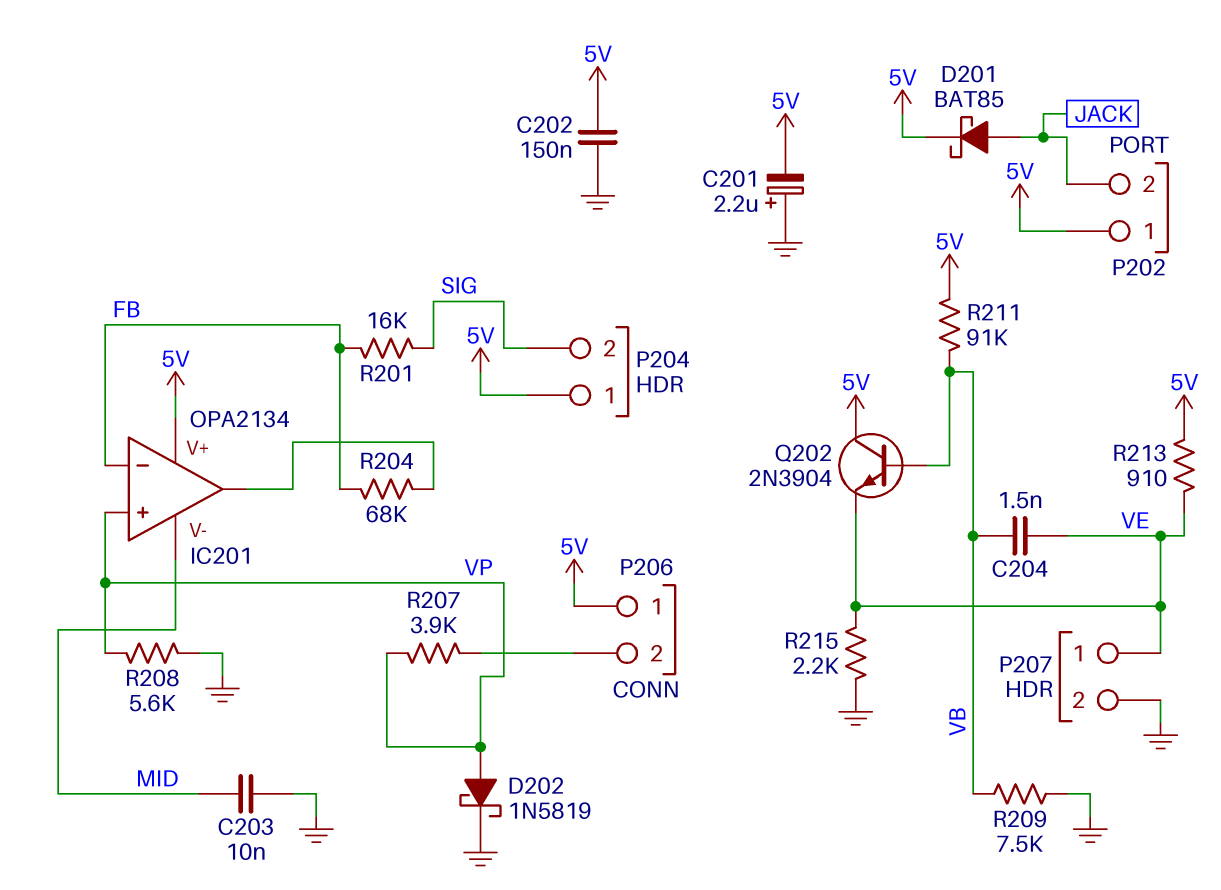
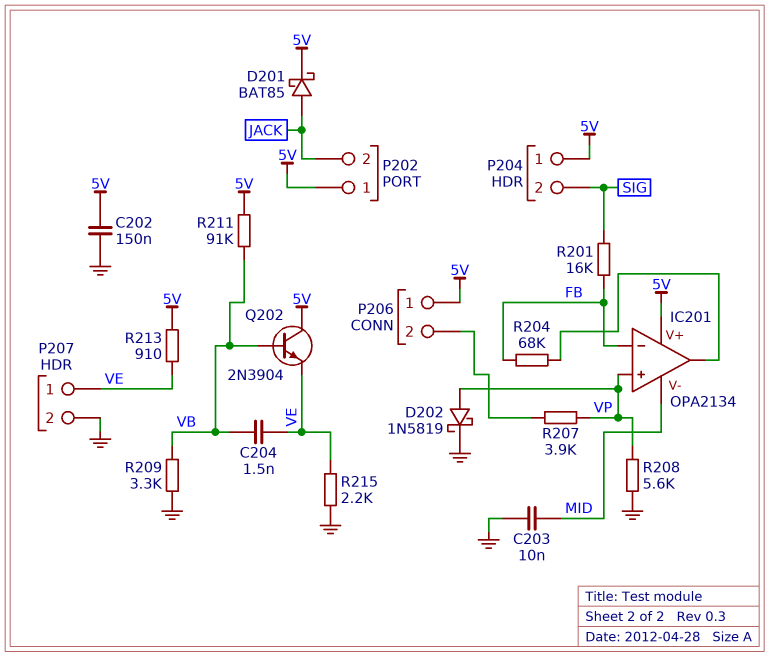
C201: 2.2uF (plus GND, minus 5V) -> none
R209: 7.5k (GND, VB) -> 3.3k (GND, VB)

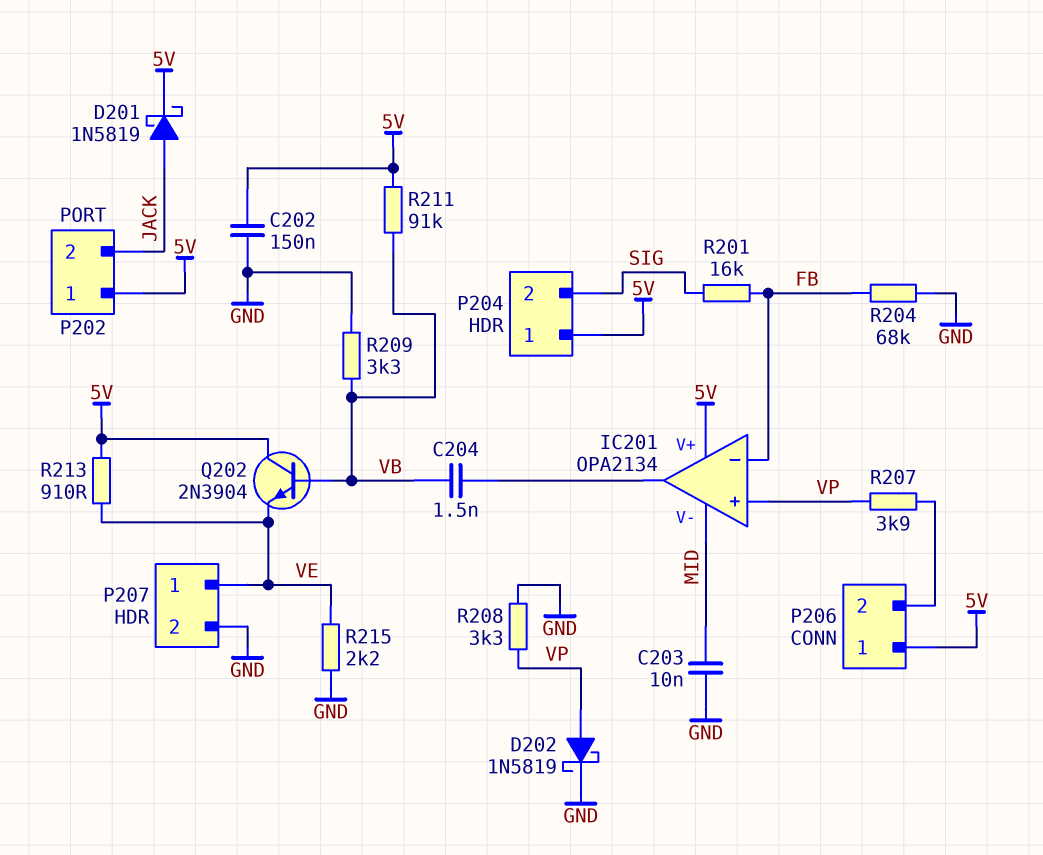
C204: 1.5nF (VB, VE) -> 1.5nF (IC201/out, VB)
D201: schottky BAT85 (A JACK, K 5V) -> schottky 1N5819 (A JACK, K 5V)
R204: 68k (FB, IC201/out) -> 68k (FB, GND)
R208: 5.6k (GND, VP) -> 3.3k (GND, VP)

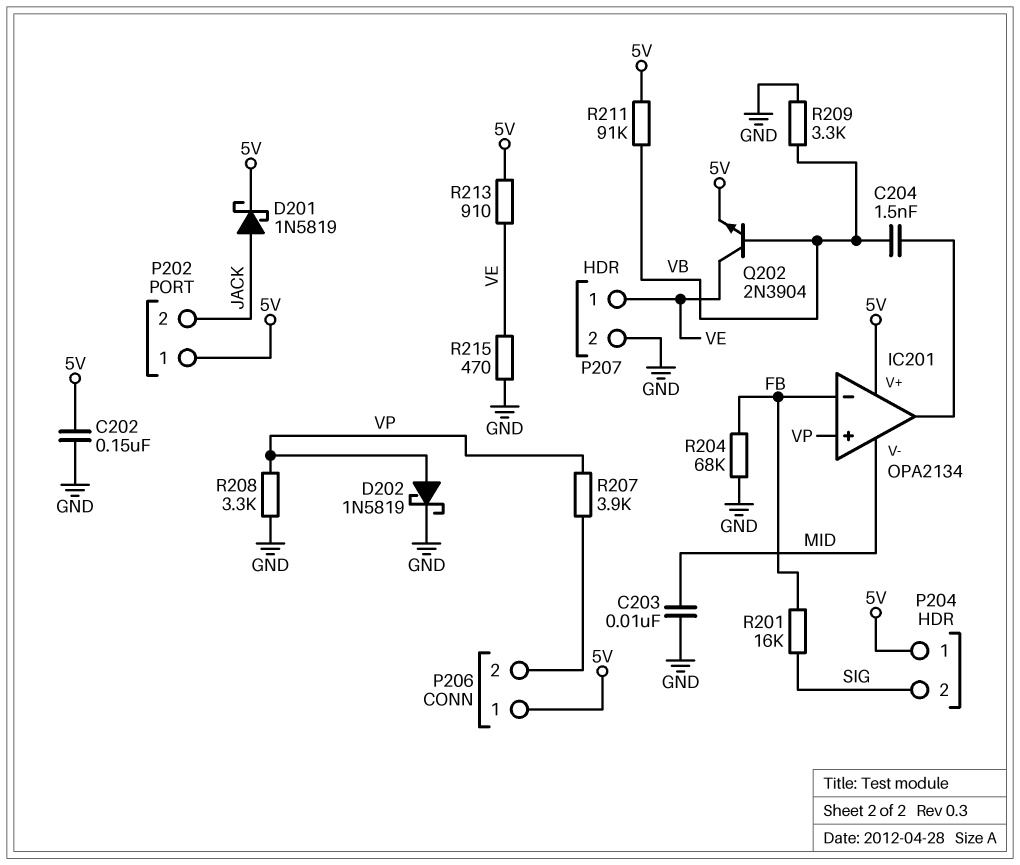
Q202: NPN 2N3904 (B VB, C 5V, E VE) -> NPN 2N3904 (B VB, C VE, E 5V)
R215: 2.2k (GND, VE) -> 470 (GND, VE)

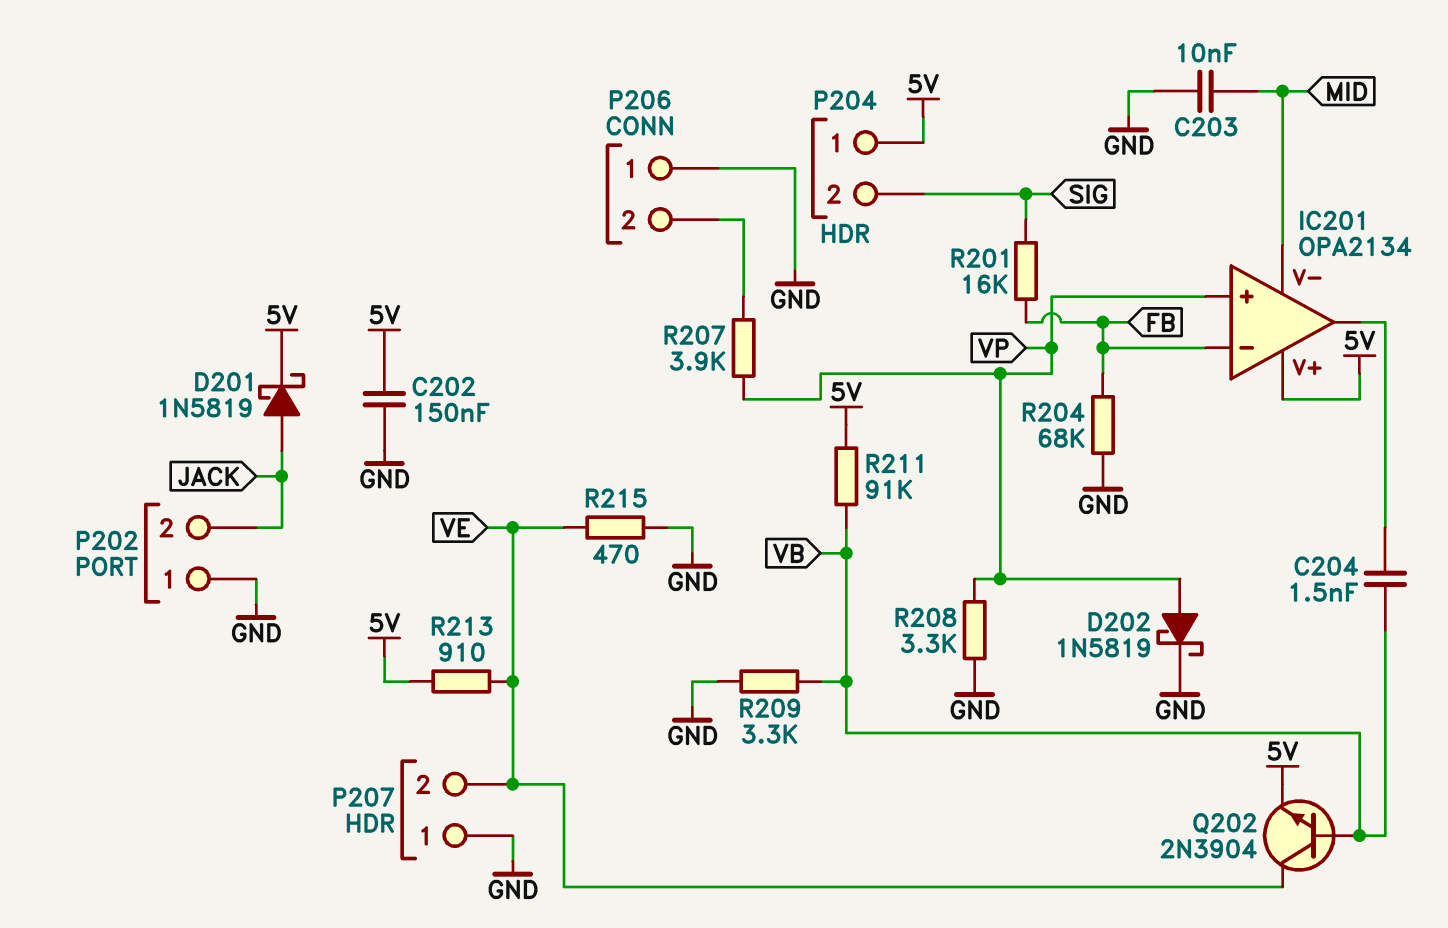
P202 pin 1: 5V -> GND
P206 pin 1: 5V -> GND
P207 pin 1: VE -> GND
P207 pin 2: GND -> VE

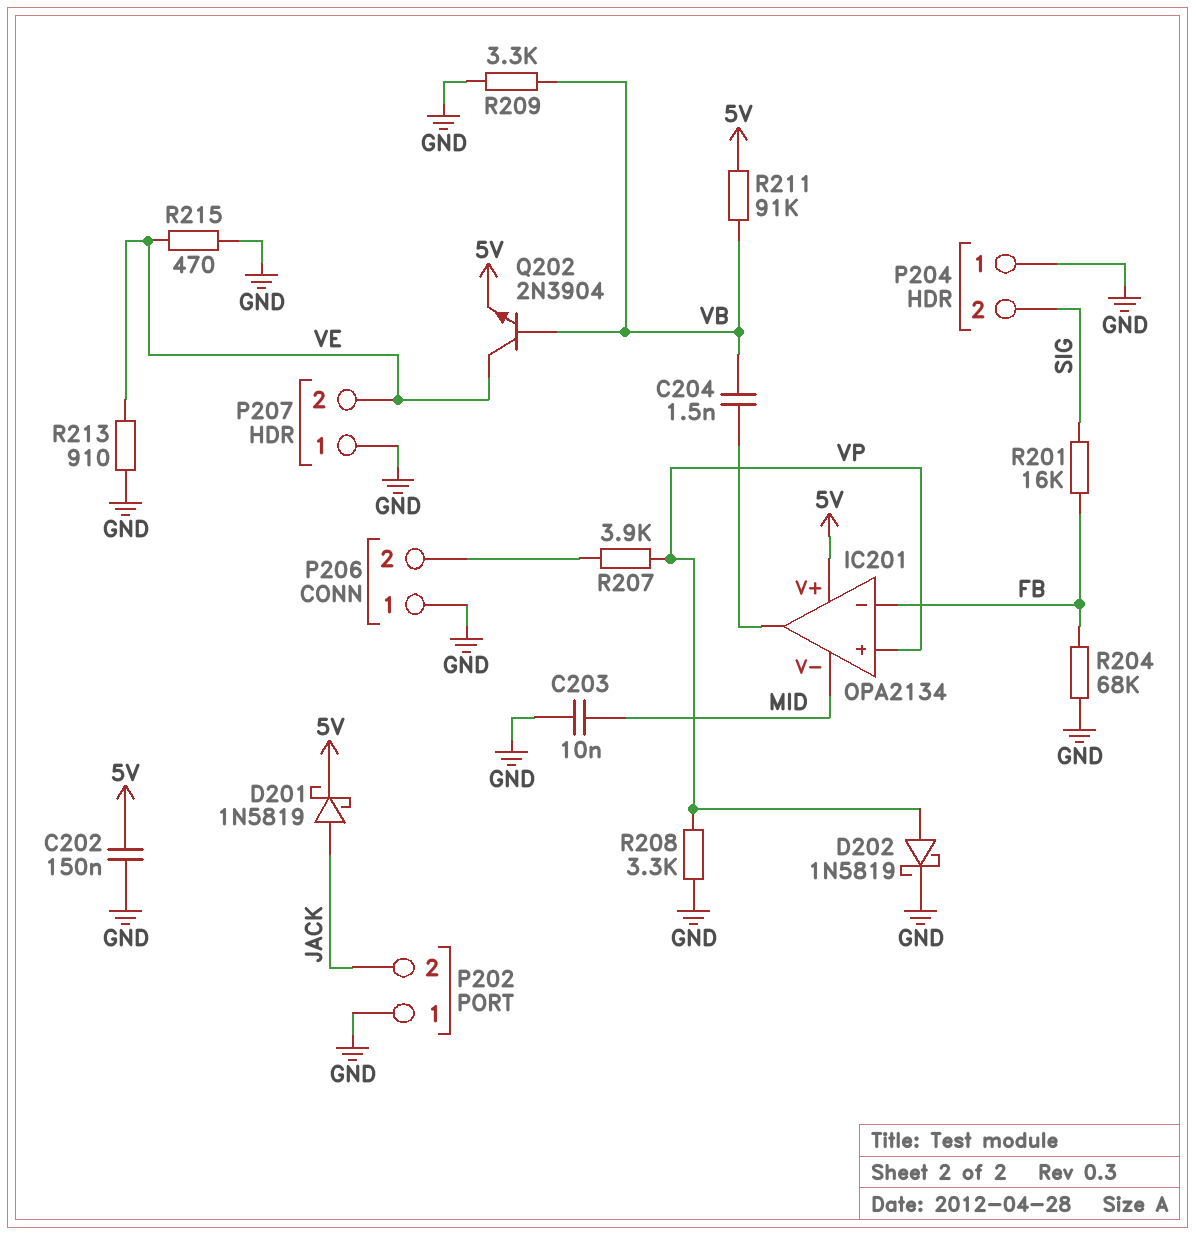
P204 pin 1: 5V -> GND
R213: 910 (5V, VE) -> 910 (GND, VE)

